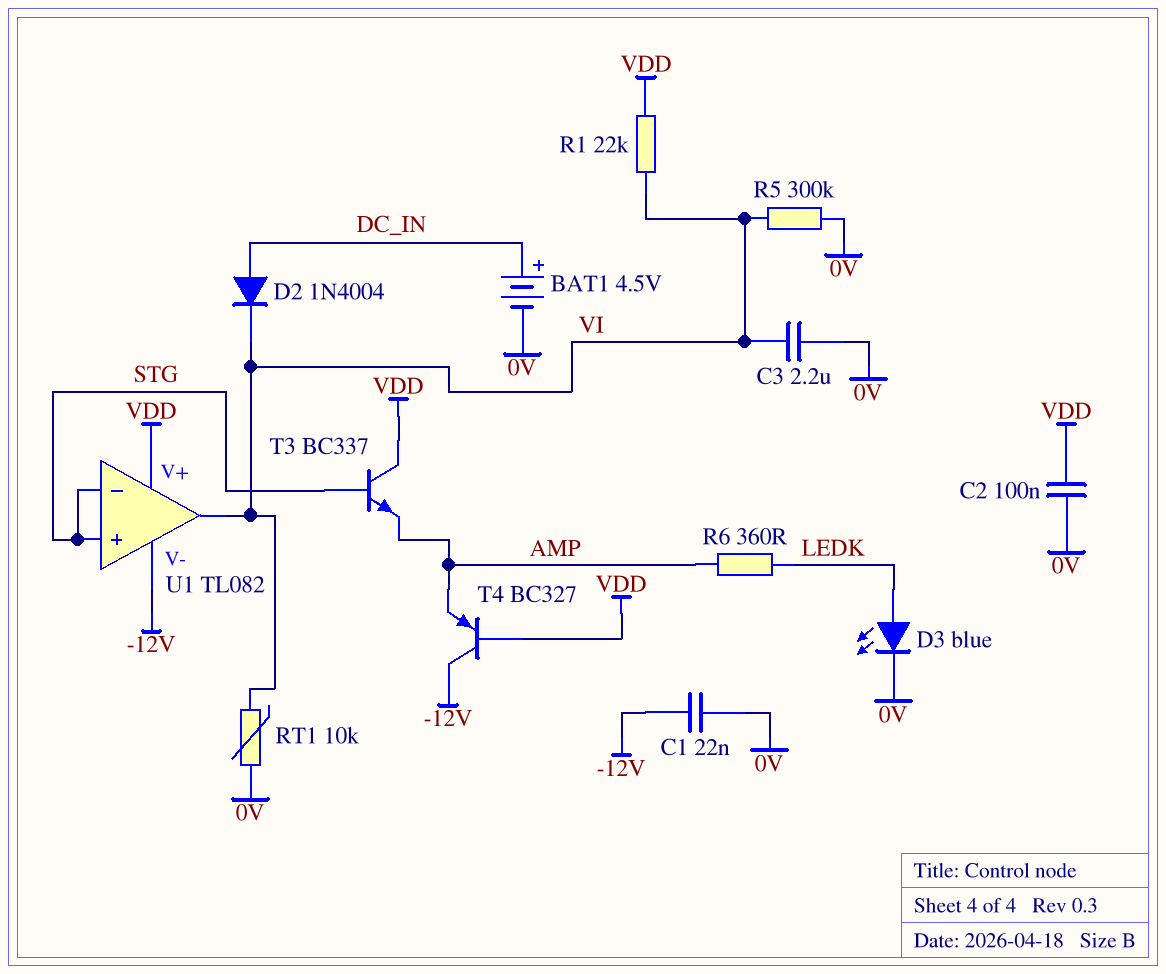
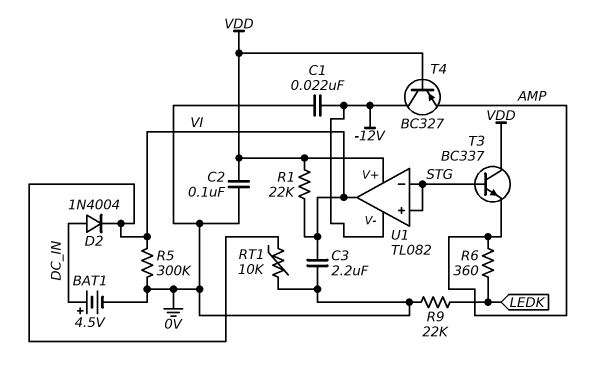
D3: LED blue (A LEDK, K 0V) -> none
R9: none -> 22k (0V, LEDK)

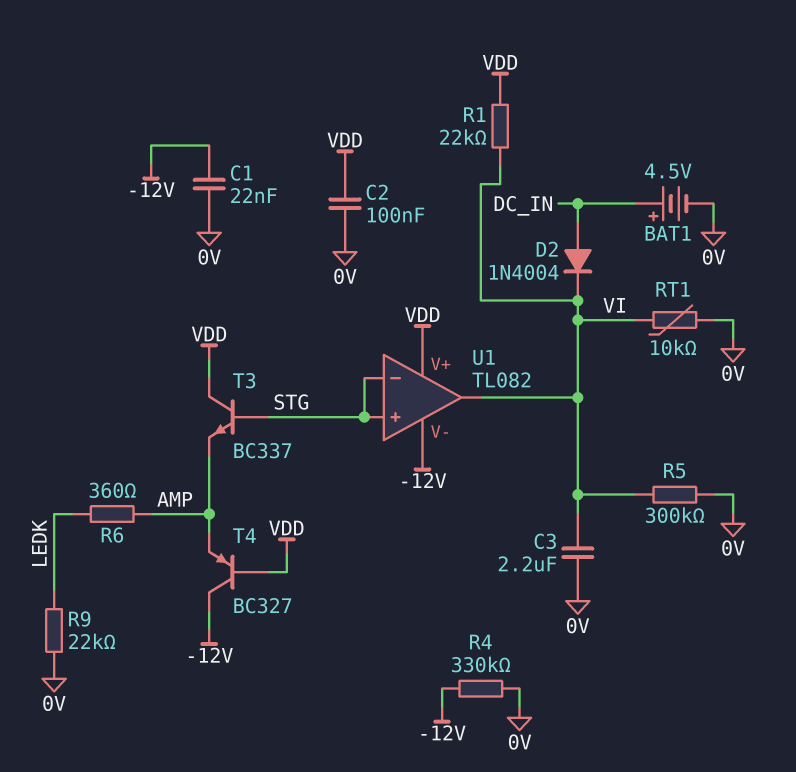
R4: none -> 330k (-12V, 0V)

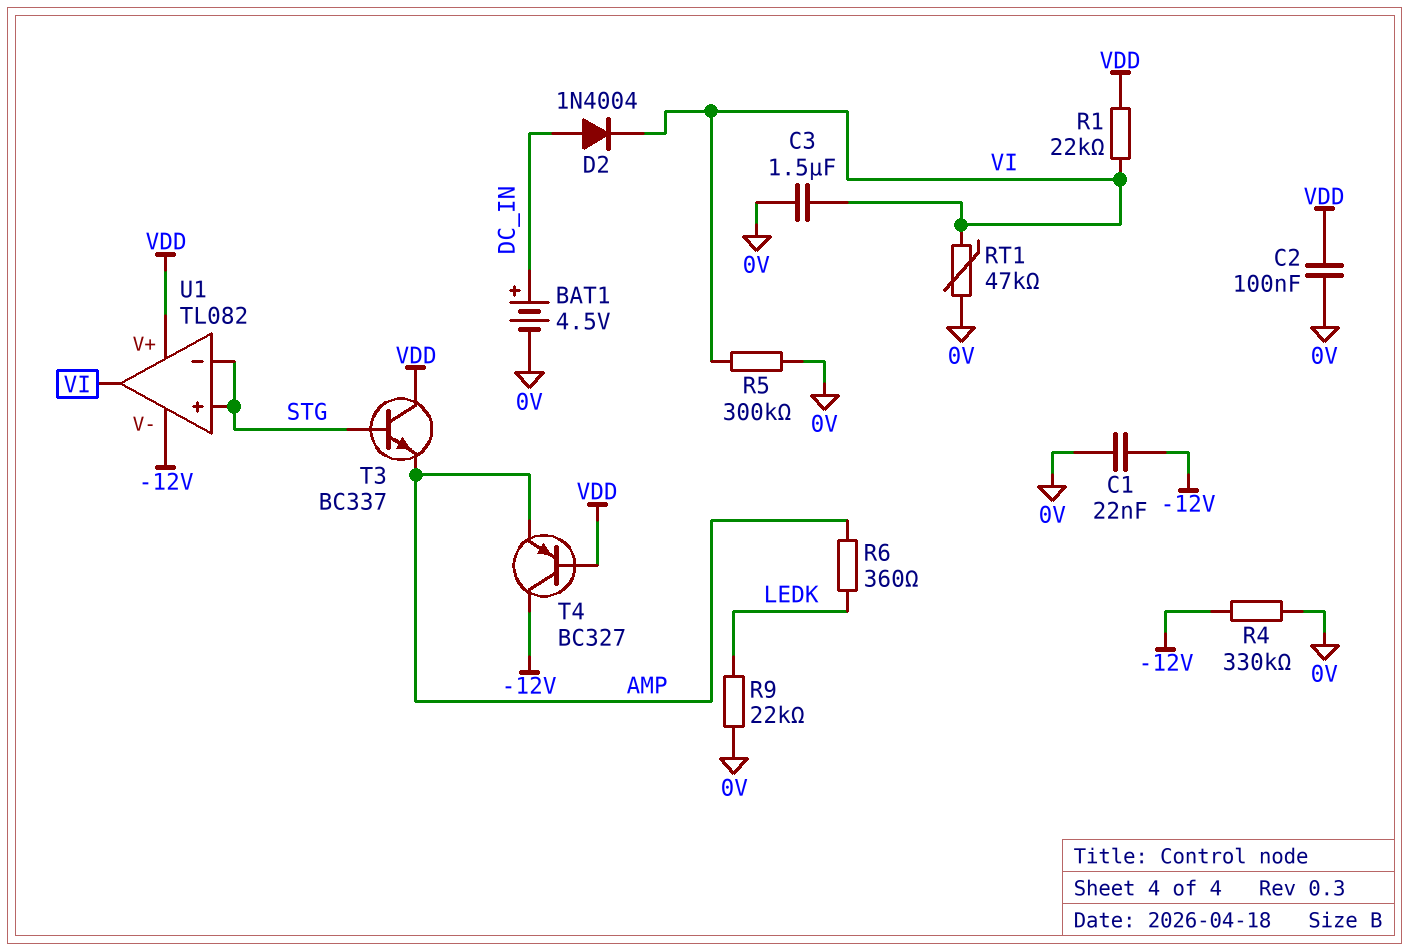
C3: 2.2uF (0V, VI) -> 1.5uF (0V, VI)
RT1: 10k (0V, VI) -> 47k (0V, VI)

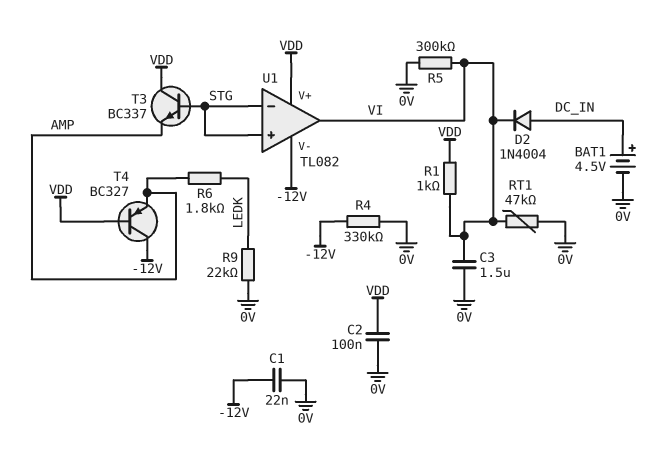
R1: 22k (VDD, VI) -> 1k (VDD, VI)
R6: 360 (AMP, LEDK) -> 1.8k (AMP, LEDK)

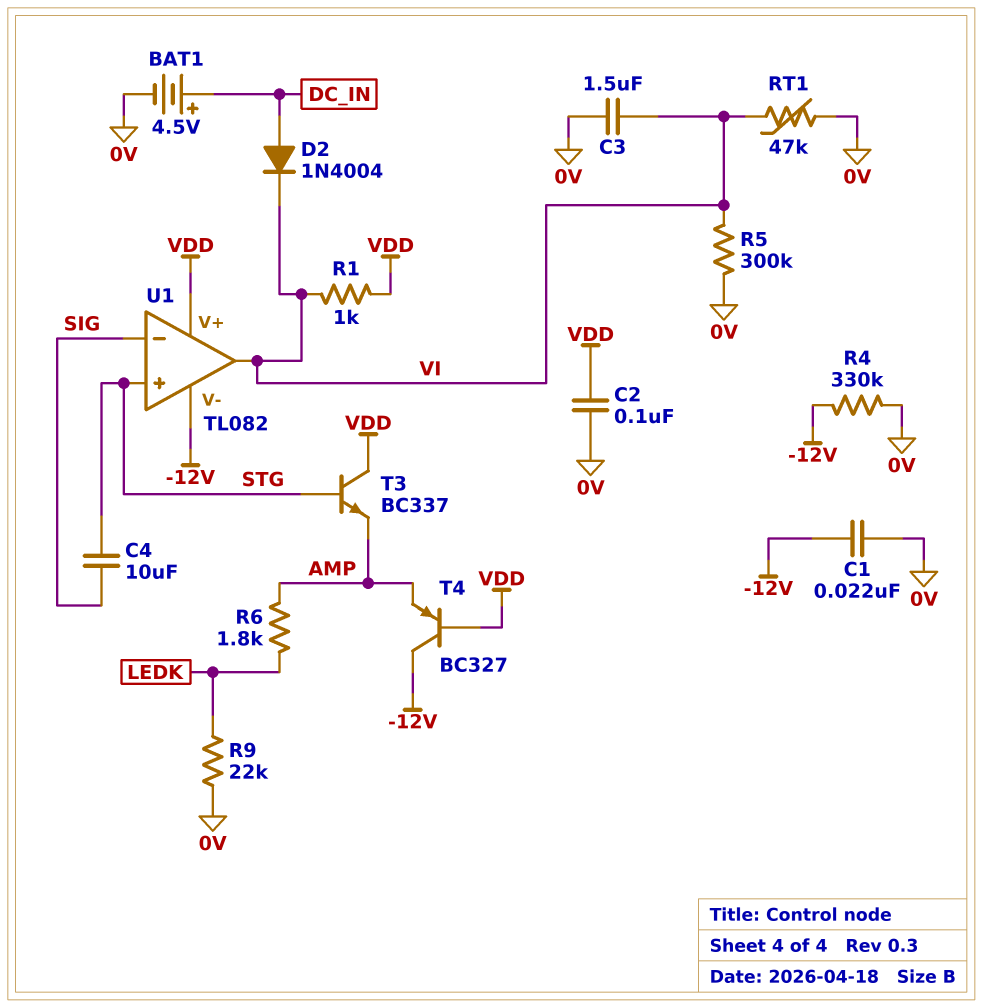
C4: none -> 10uF (SIG, STG)
U1 pin in-: STG -> SIG

